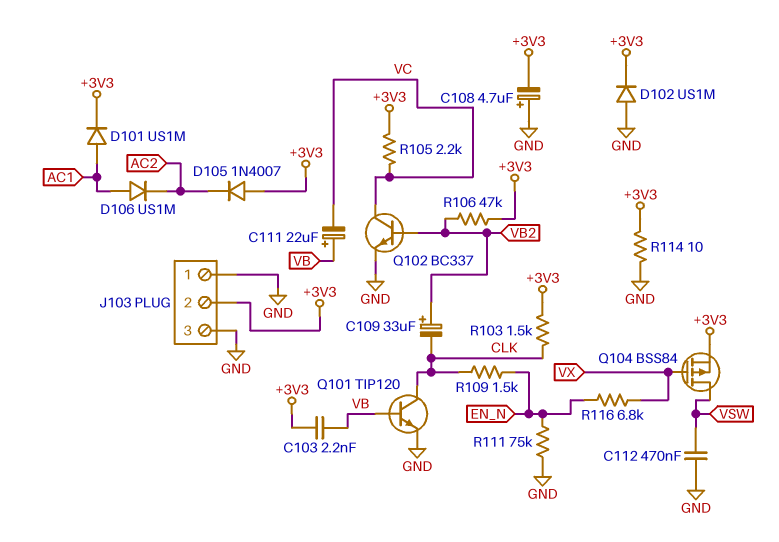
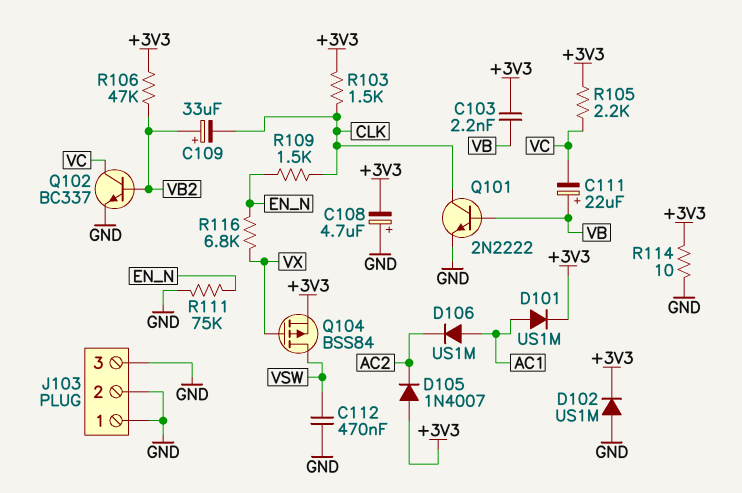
J103 pin 2: +3V3 -> GND
Q101: NPN TIP120 (B VB, C CLK, E GND) -> NPN 2N2222 (B VB, C CLK, E GND)

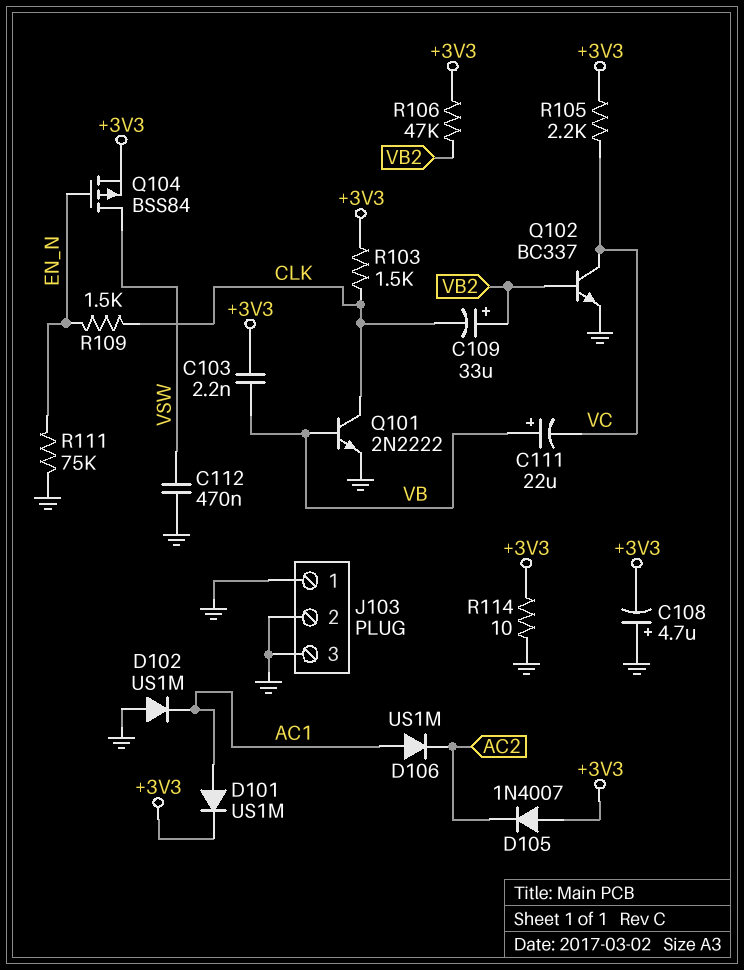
D102: diode US1M (A GND, K +3V3) -> diode US1M (A GND, K AC1)
Q104: PMOS BSS84 (G VX, D VSW, S +3V3) -> PMOS BSS84 (G EN_N, D VSW, S +3V3)
R116: 6.8k (EN_N, VX) -> none

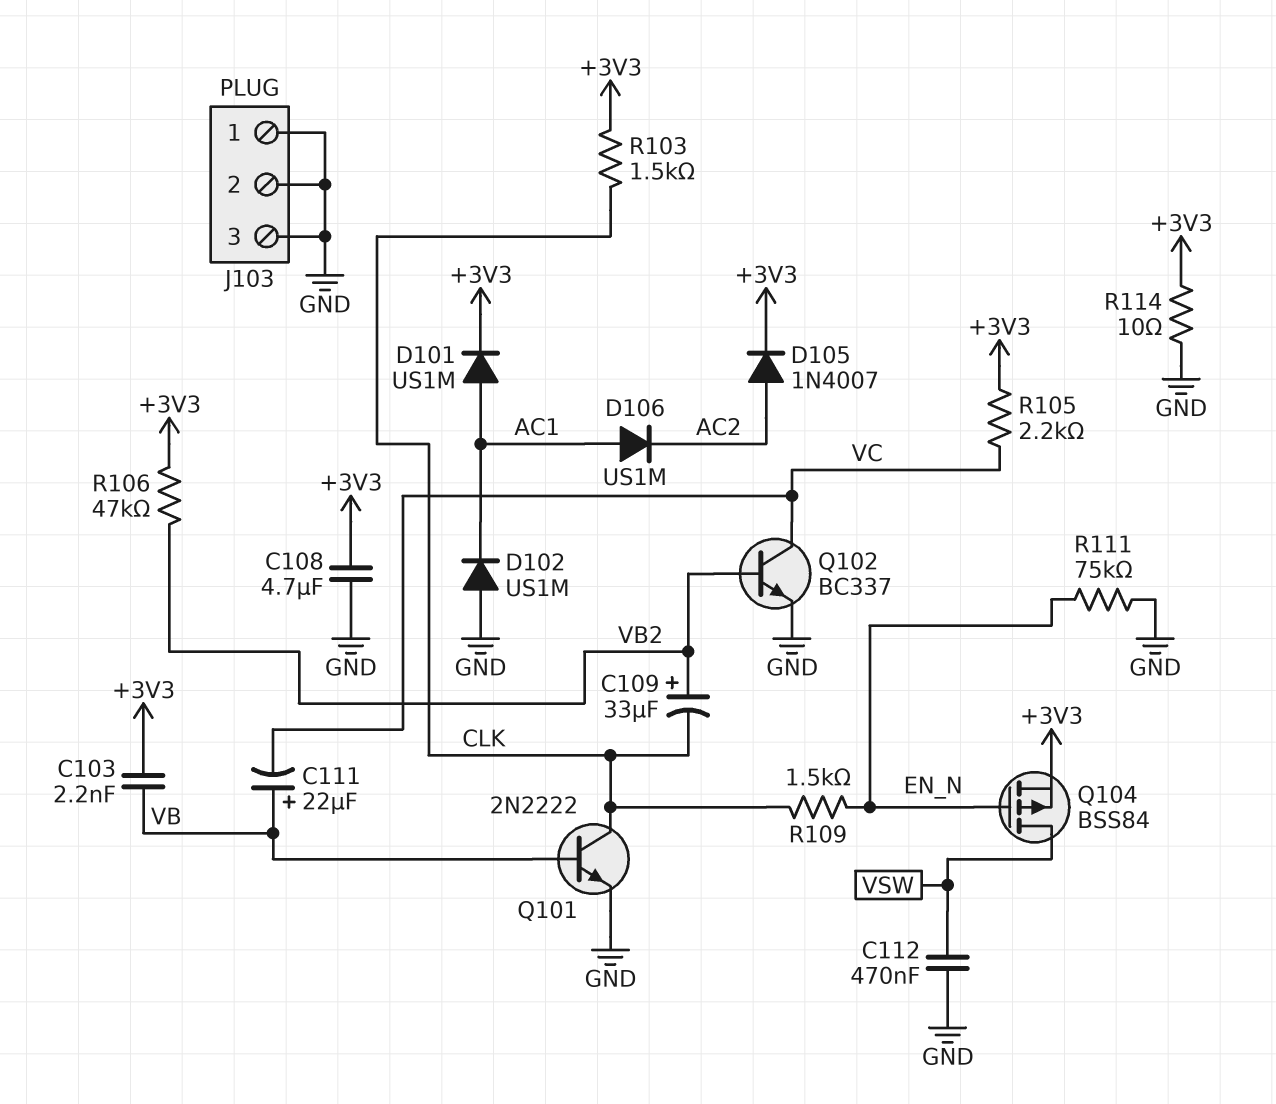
C108: 4.7uF (plus GND, minus +3V3) -> 4.7uF (+3V3, GND)
D105: diode 1N4007 (A +3V3, K AC2) -> diode 1N4007 (A AC2, K +3V3)

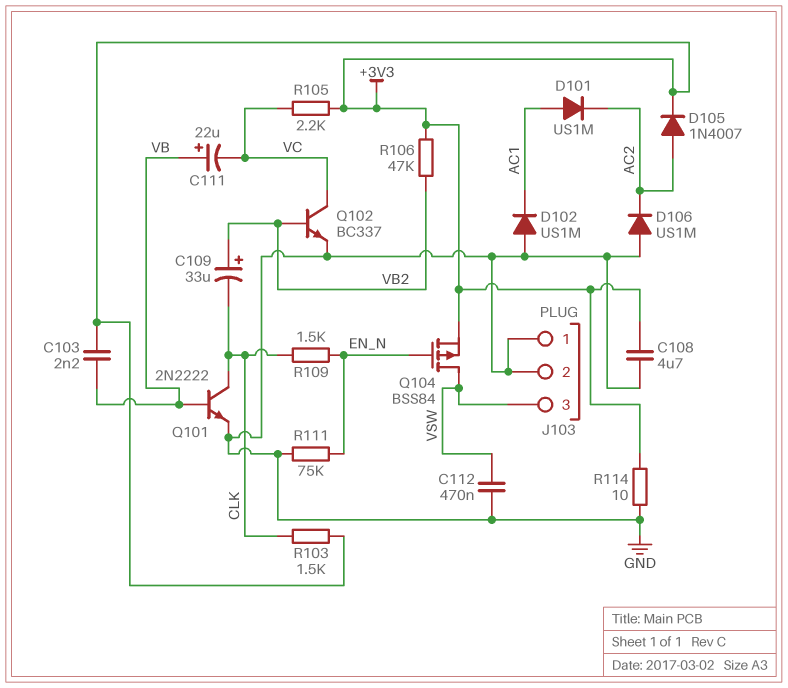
D101: diode US1M (A AC1, K +3V3) -> diode US1M (A AC1, K AC2)
D106: diode US1M (A AC1, K AC2) -> diode US1M (A GND, K AC2)
J103 pin 3: GND -> VSW

